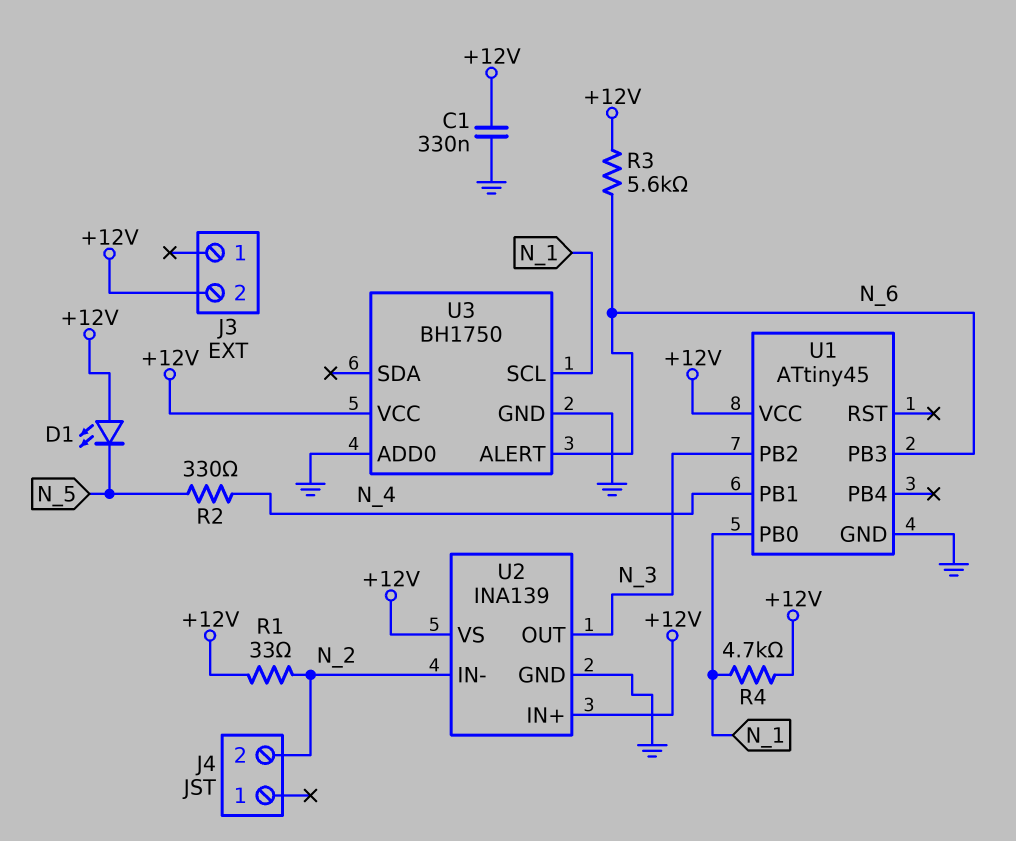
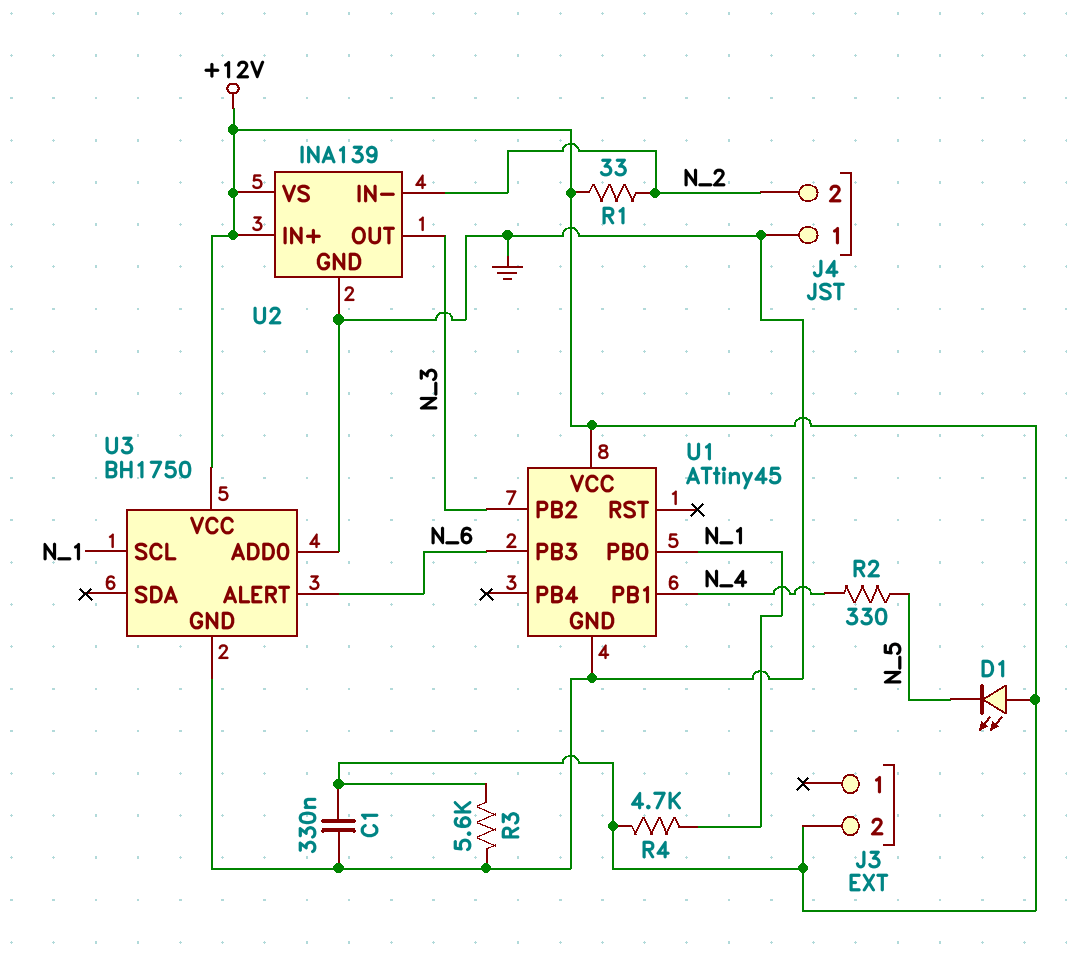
J4 pin 1: none -> GND
R3: 5.6k (+12V, N_6) -> 5.6k (+12V, GND)

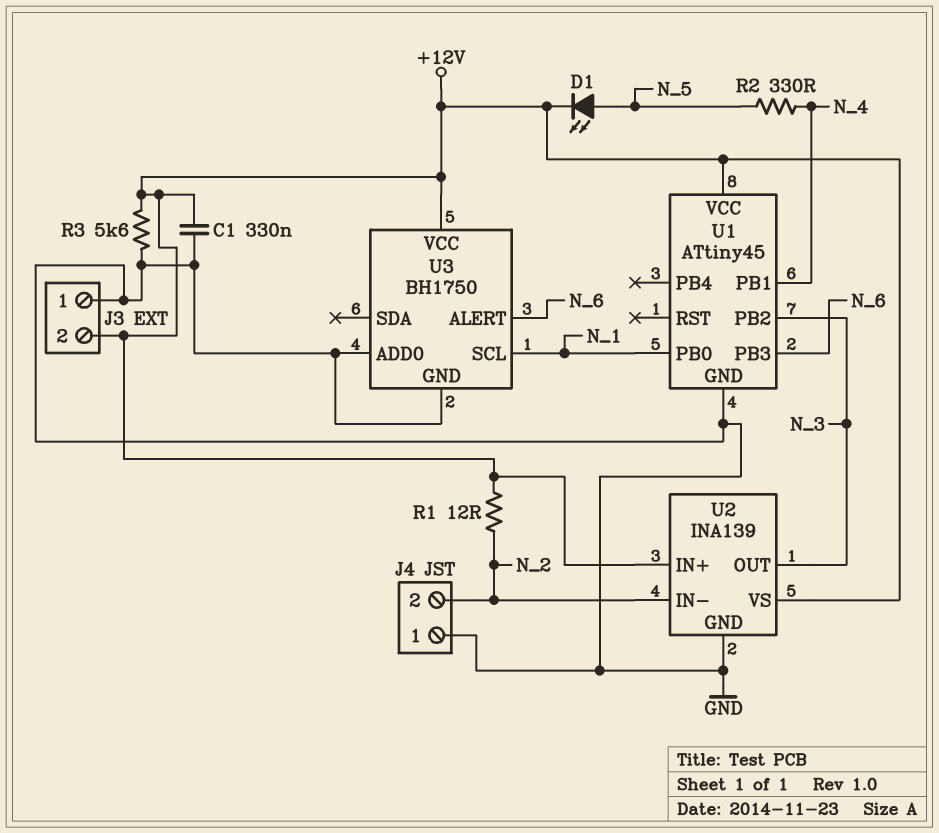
D1: LED (A +12V, K N_5) -> LED (A N_5, K +12V)
J3 pin 1: none -> GND
R1: 33 (+12V, N_2) -> 12 (+12V, N_2)
R4: 4.7k (+12V, N_1) -> none

